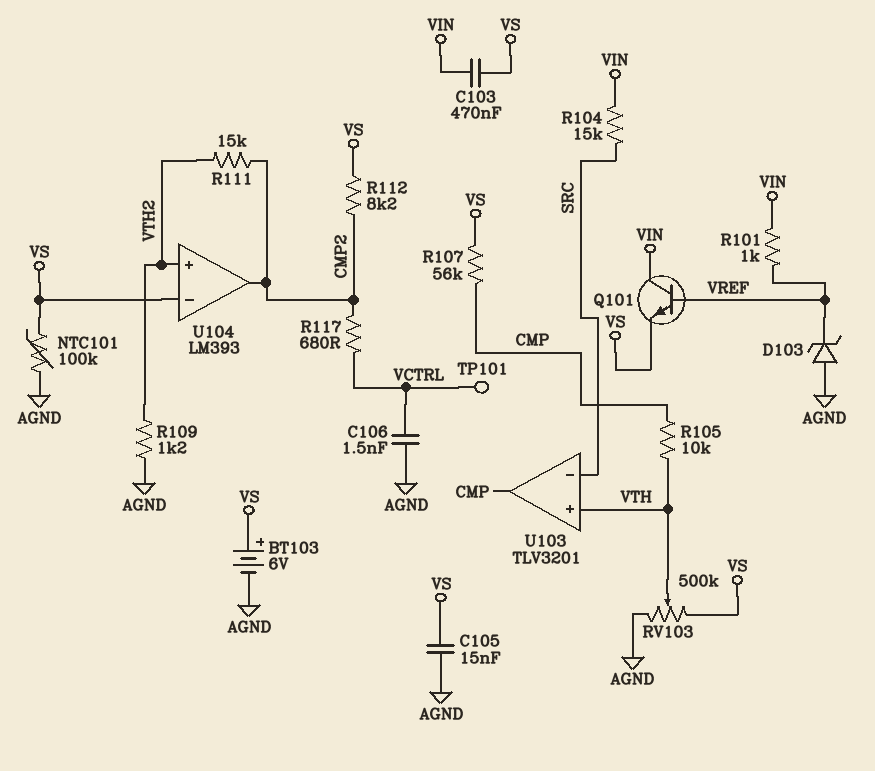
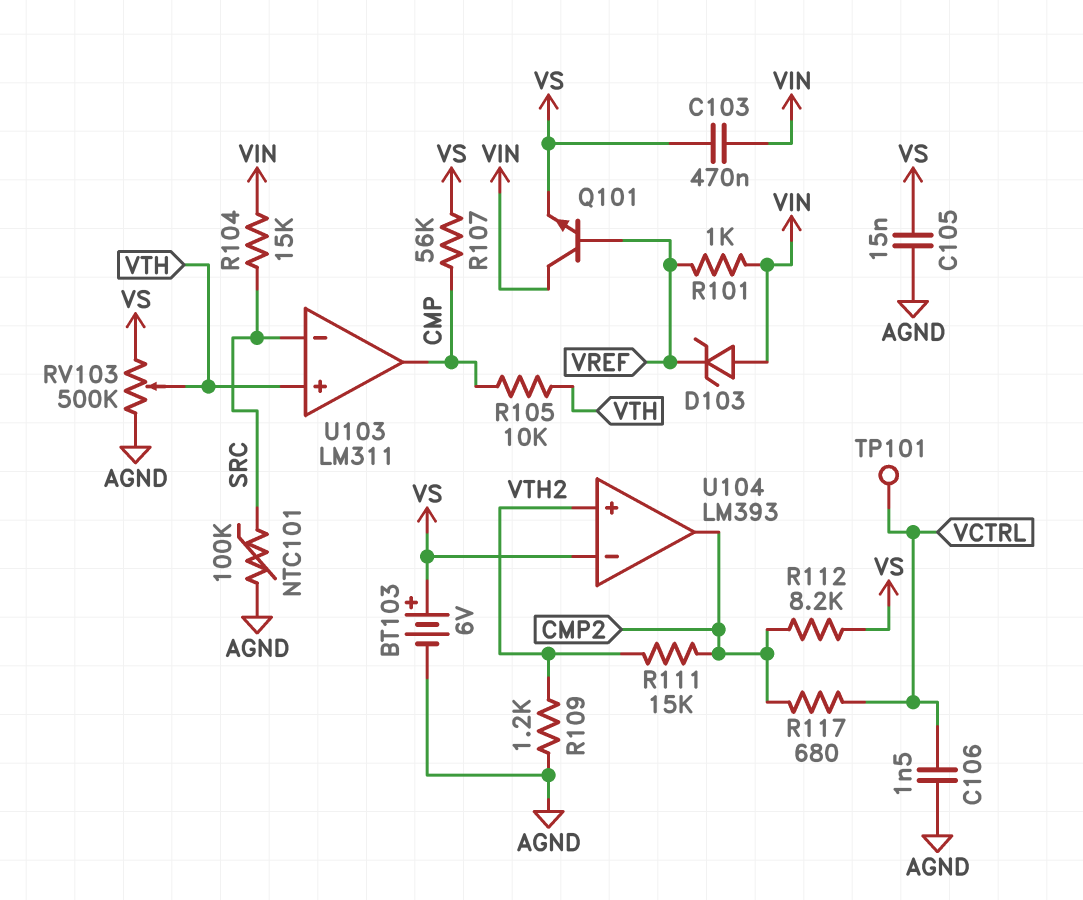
D103: zener (A AGND, K VREF) -> zener (A VIN, K VREF)
NTC101: 100k (AGND, VS) -> 100k (AGND, SRC)
U103: TLV3201 -> LM311

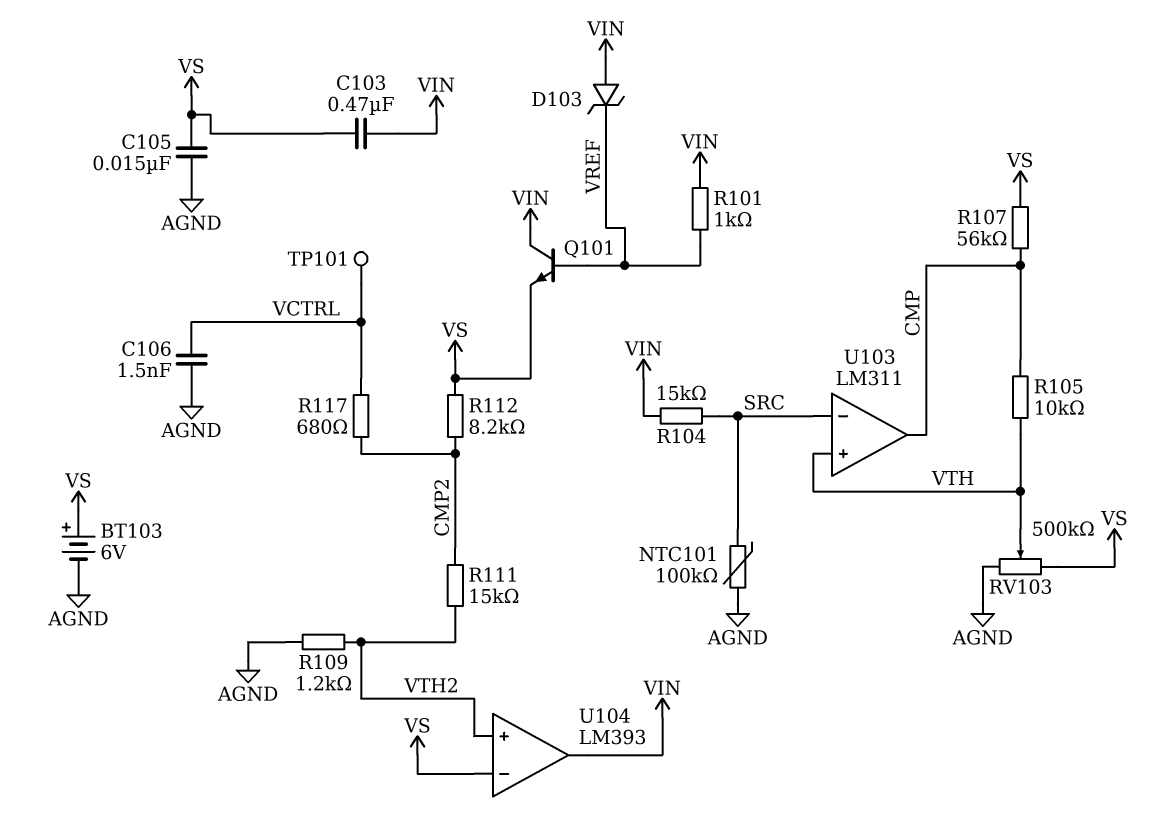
U104 pin out: CMP2 -> VIN

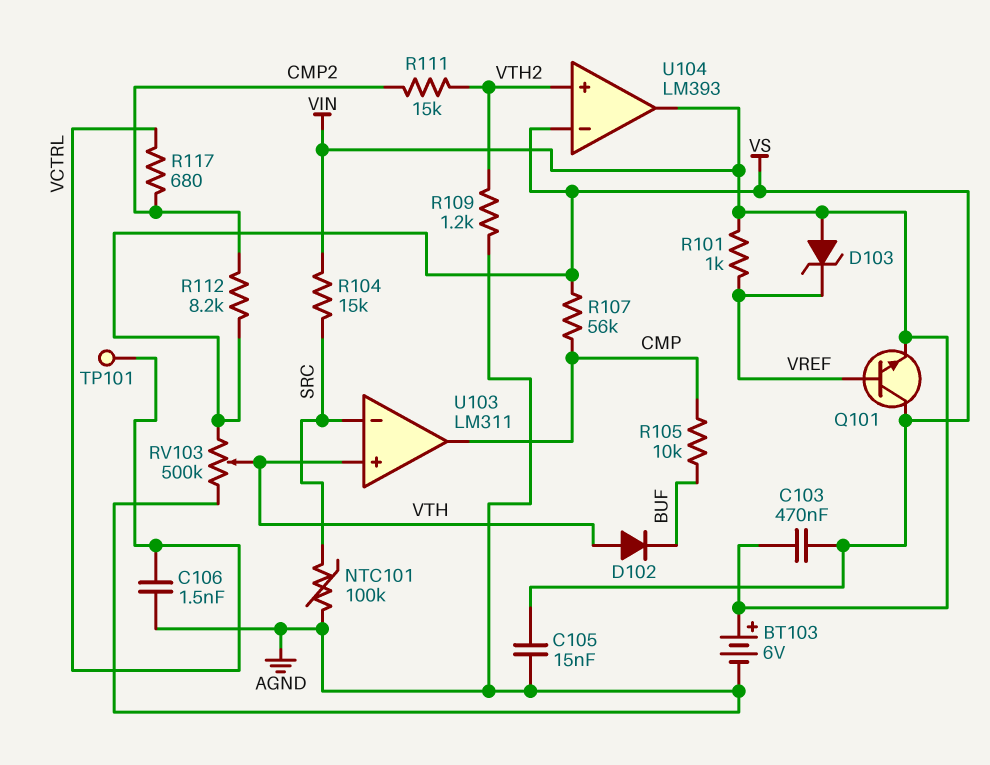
BT103: 6V (plus VS, minus AGND) -> 6V (plus VIN, minus AGND)
D102: none -> diode (A VTH, K BUF)
Q101: NPN (B VREF, C VIN, E VS) -> NPN (B VREF, C VS, E VIN)
R105: 10k (CMP, VTH) -> 10k (BUF, CMP)

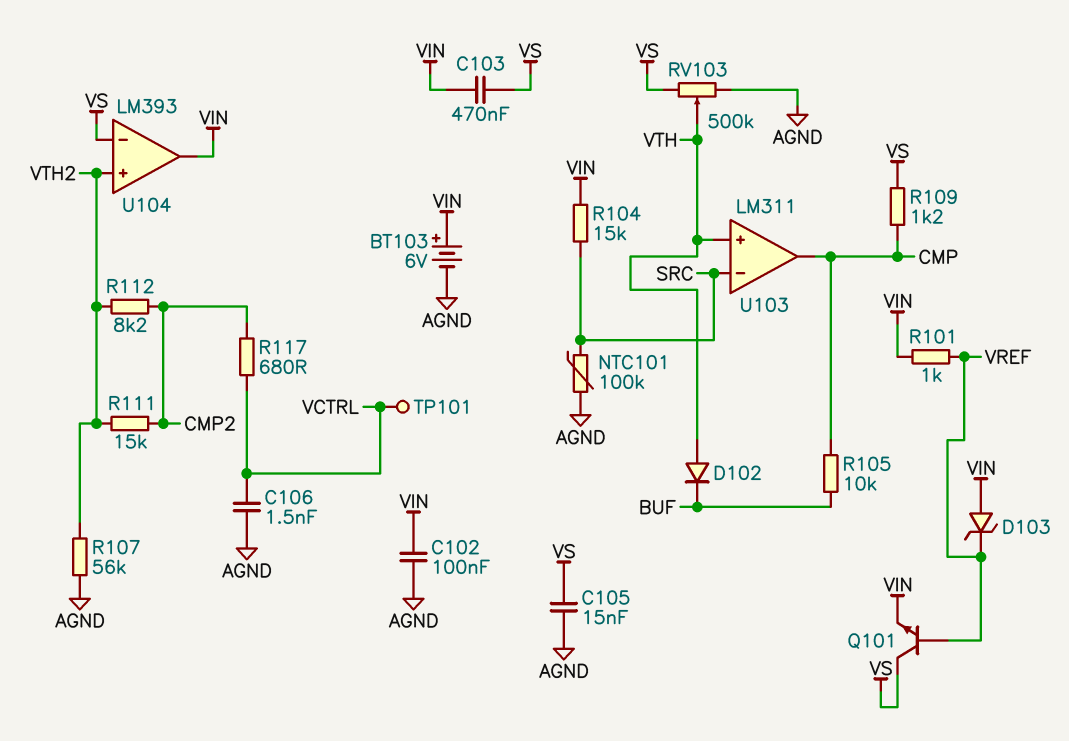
C102: none -> 100nF (AGND, VIN)
R107: 56k (CMP, VS) -> 56k (AGND, VTH2)
R109: 1.2k (AGND, VTH2) -> 1.2k (CMP, VS)
R112: 8.2k (CMP2, VS) -> 8.2k (CMP2, VTH2)

